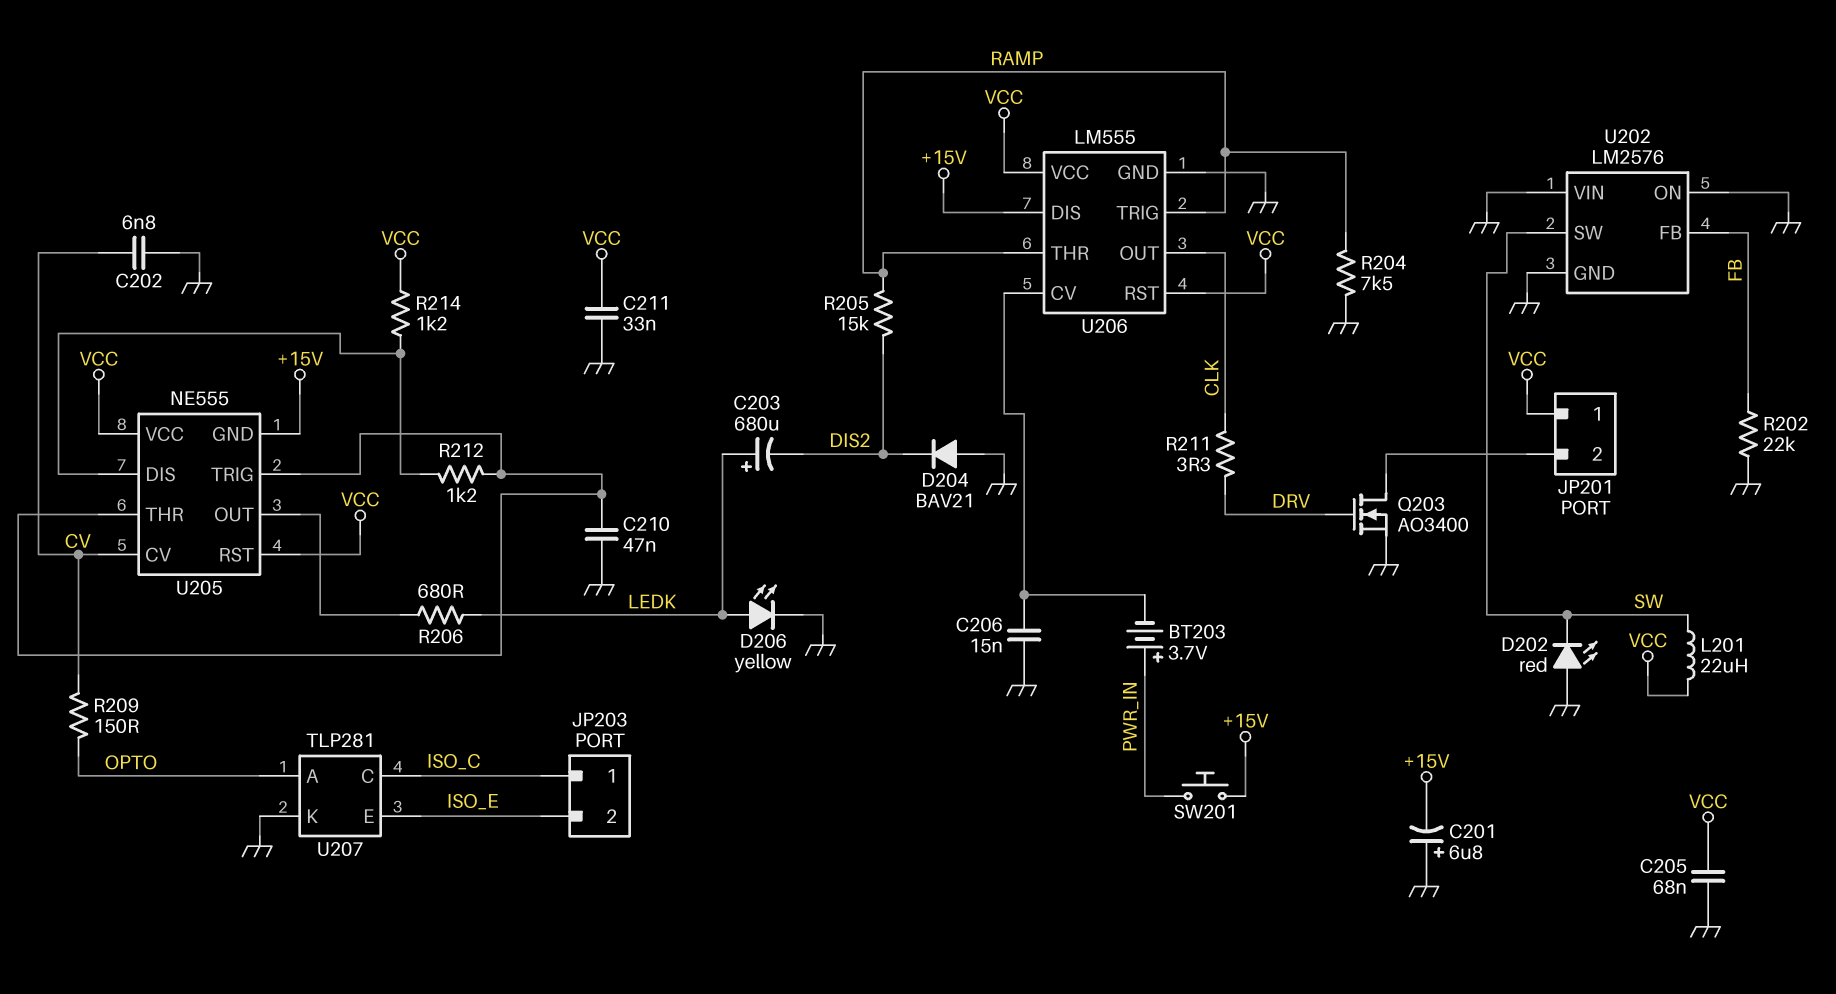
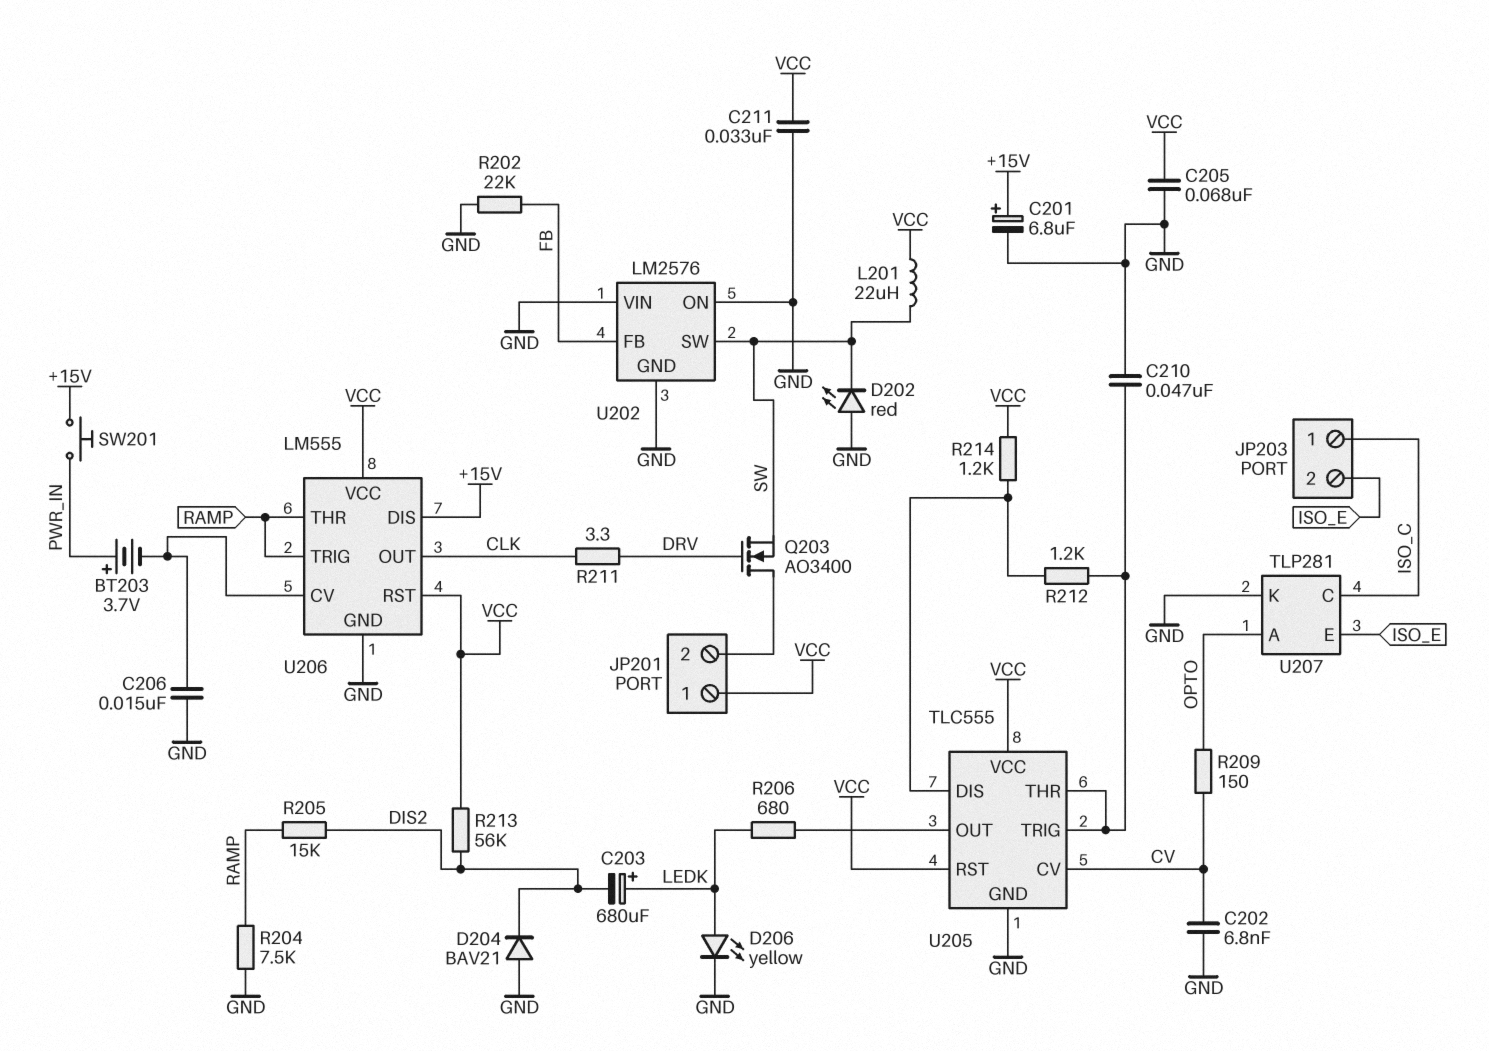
C201: 6.8uF (plus GND, minus +15V) -> 6.8uF (plus +15V, minus GND)
Q203: NMOS AO3400 (G DRV, D JP201/2, S GND) -> NMOS AO3400 (G DRV, D JP201/2, S SW)
R213: none -> 56k (DIS2, VCC)
U205: NE555 -> TLC555
U205 pin GND: +15V -> GND

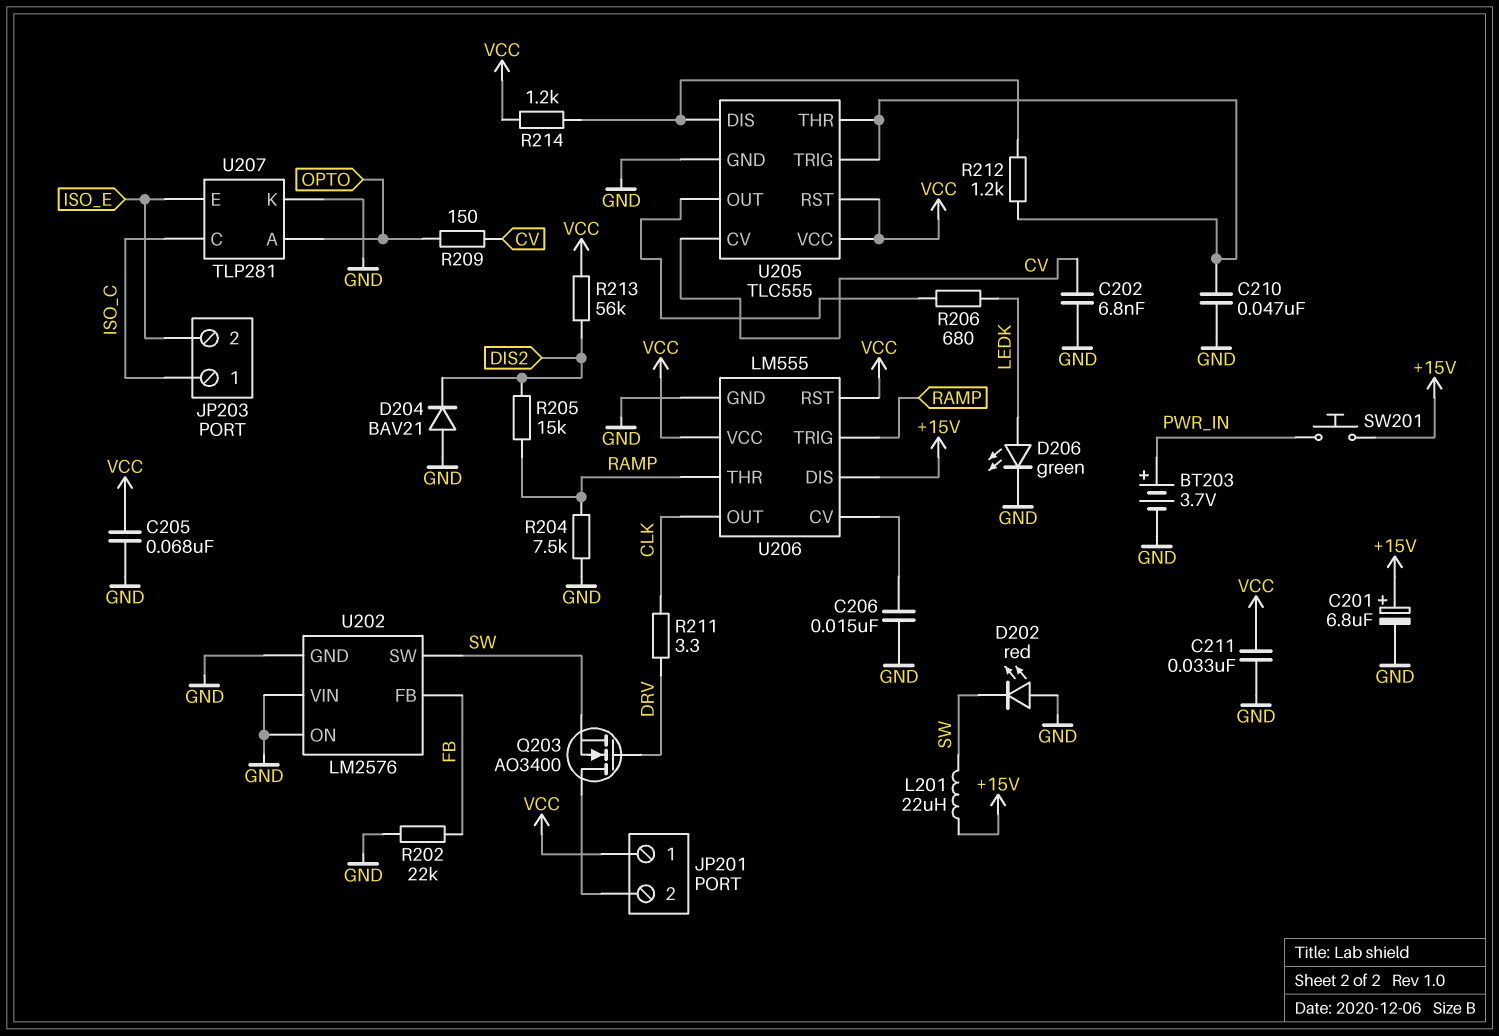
BT203: 3.7V (plus PWR_IN, minus U206/CV) -> 3.7V (plus PWR_IN, minus GND)
C203: 680uF (plus LEDK, minus DIS2) -> none
D206: LED yellow (A LEDK, K GND) -> LED green (A LEDK, K GND)
L201: 22uH (SW, VCC) -> 22uH (+15V, SW)

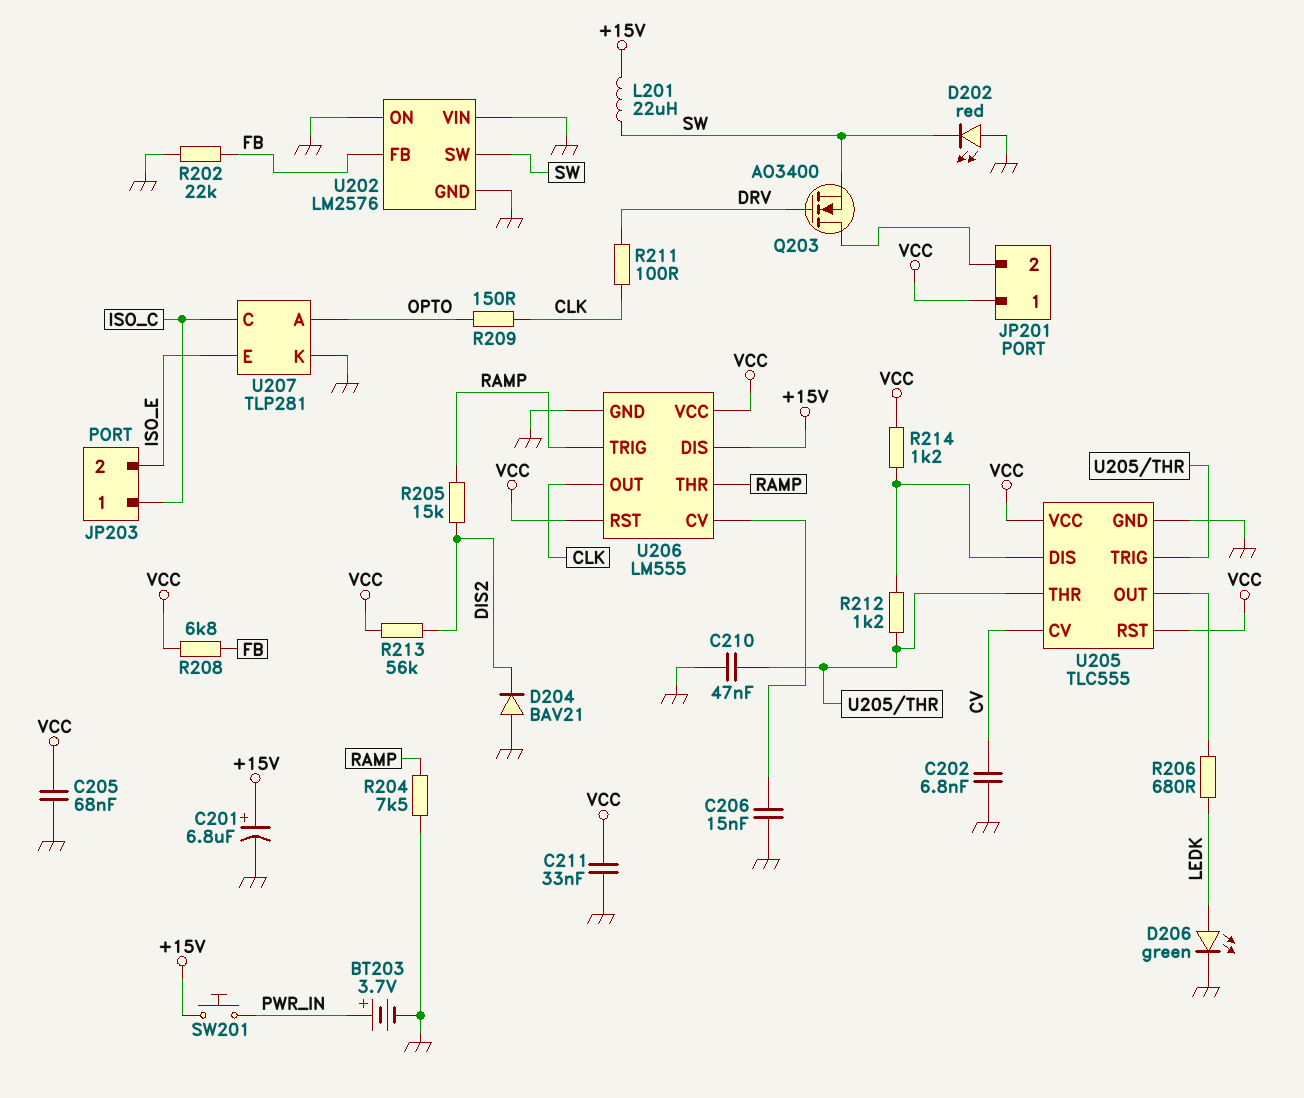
R208: none -> 6.8k (FB, VCC)
R209: 150 (CV, OPTO) -> 150 (CLK, OPTO)
R211: 3.3 (CLK, DRV) -> 100 (CLK, DRV)

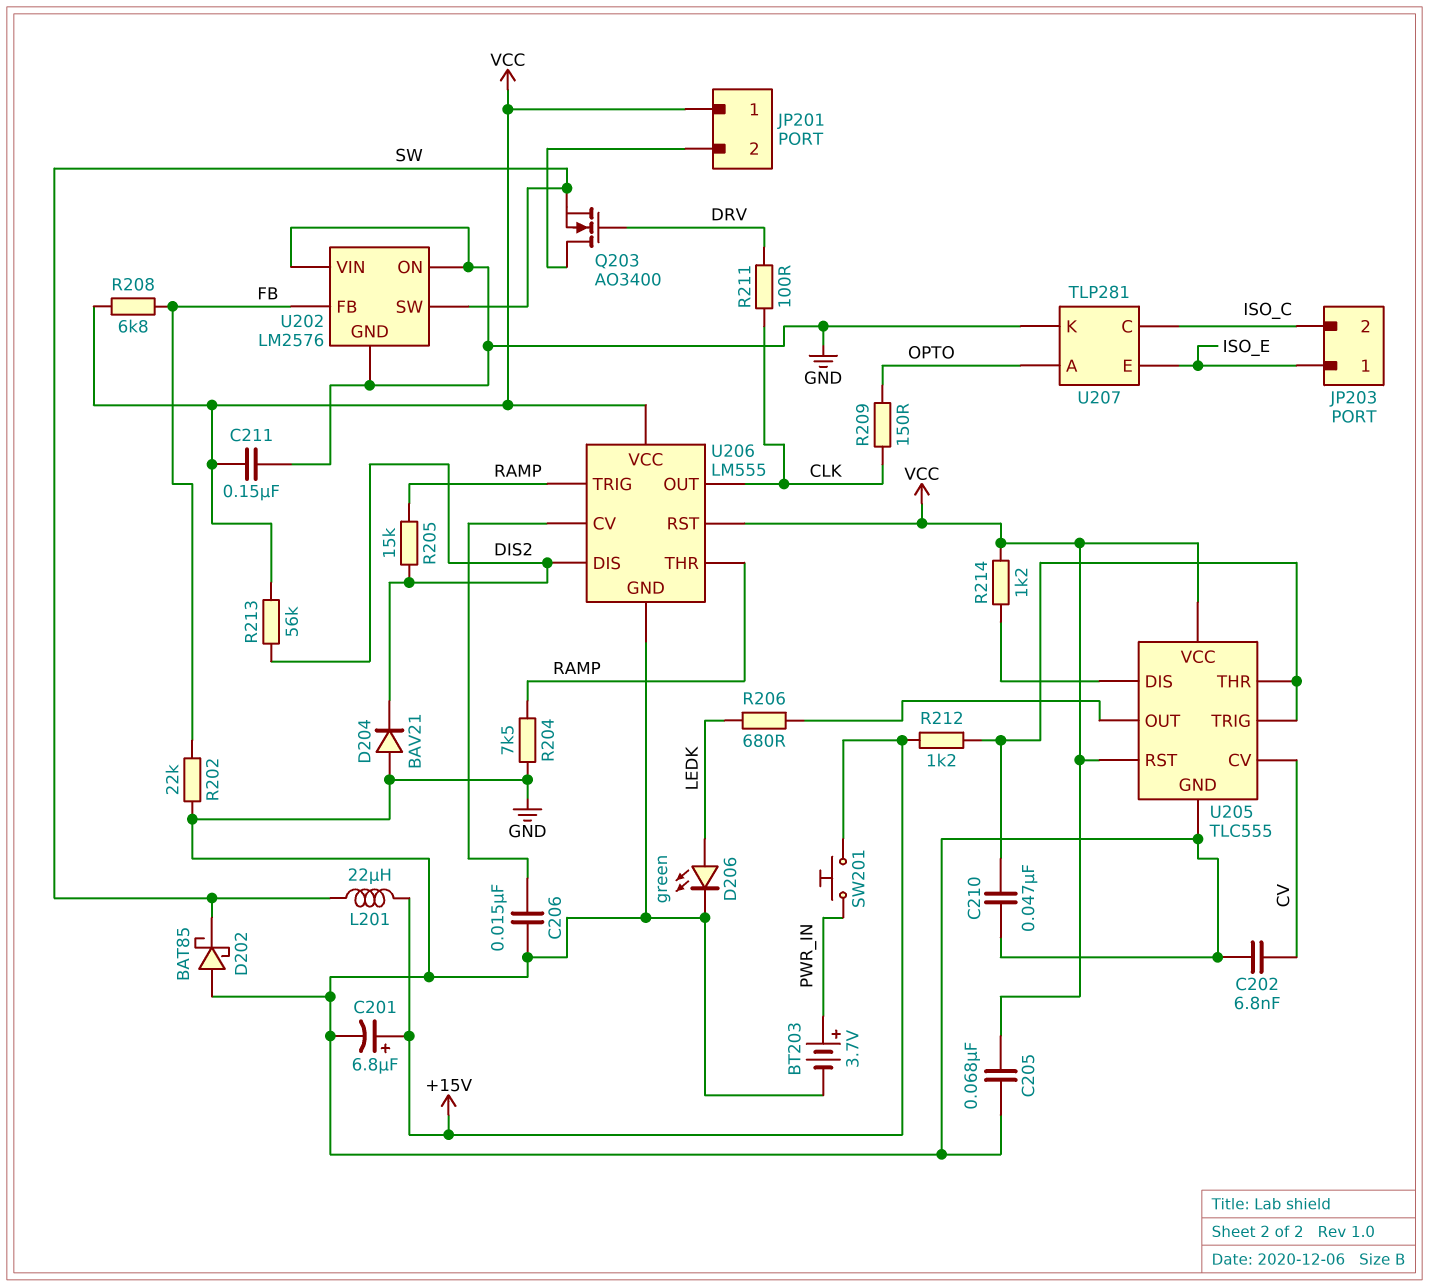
C211: 33nF (GND, VCC) -> 150nF (GND, VCC)
D202: LED red (A GND, K SW) -> schottky BAT85 (A GND, K SW)
JP203 pin 1: ISO_C -> ISO_E
JP203 pin 2: ISO_E -> ISO_C
R212: 1.2k (U205/DIS, U205/THR) -> 1.2k (+15V, U205/THR)
U206 pin DIS: +15V -> DIS2

